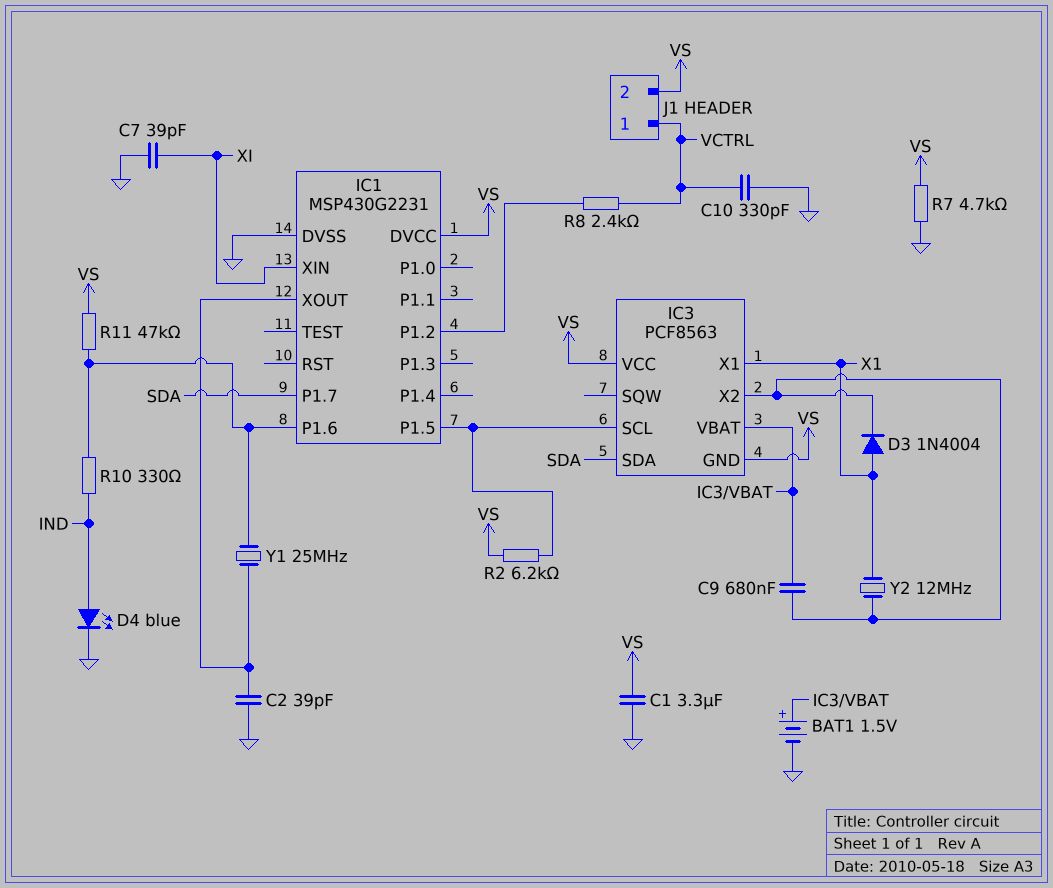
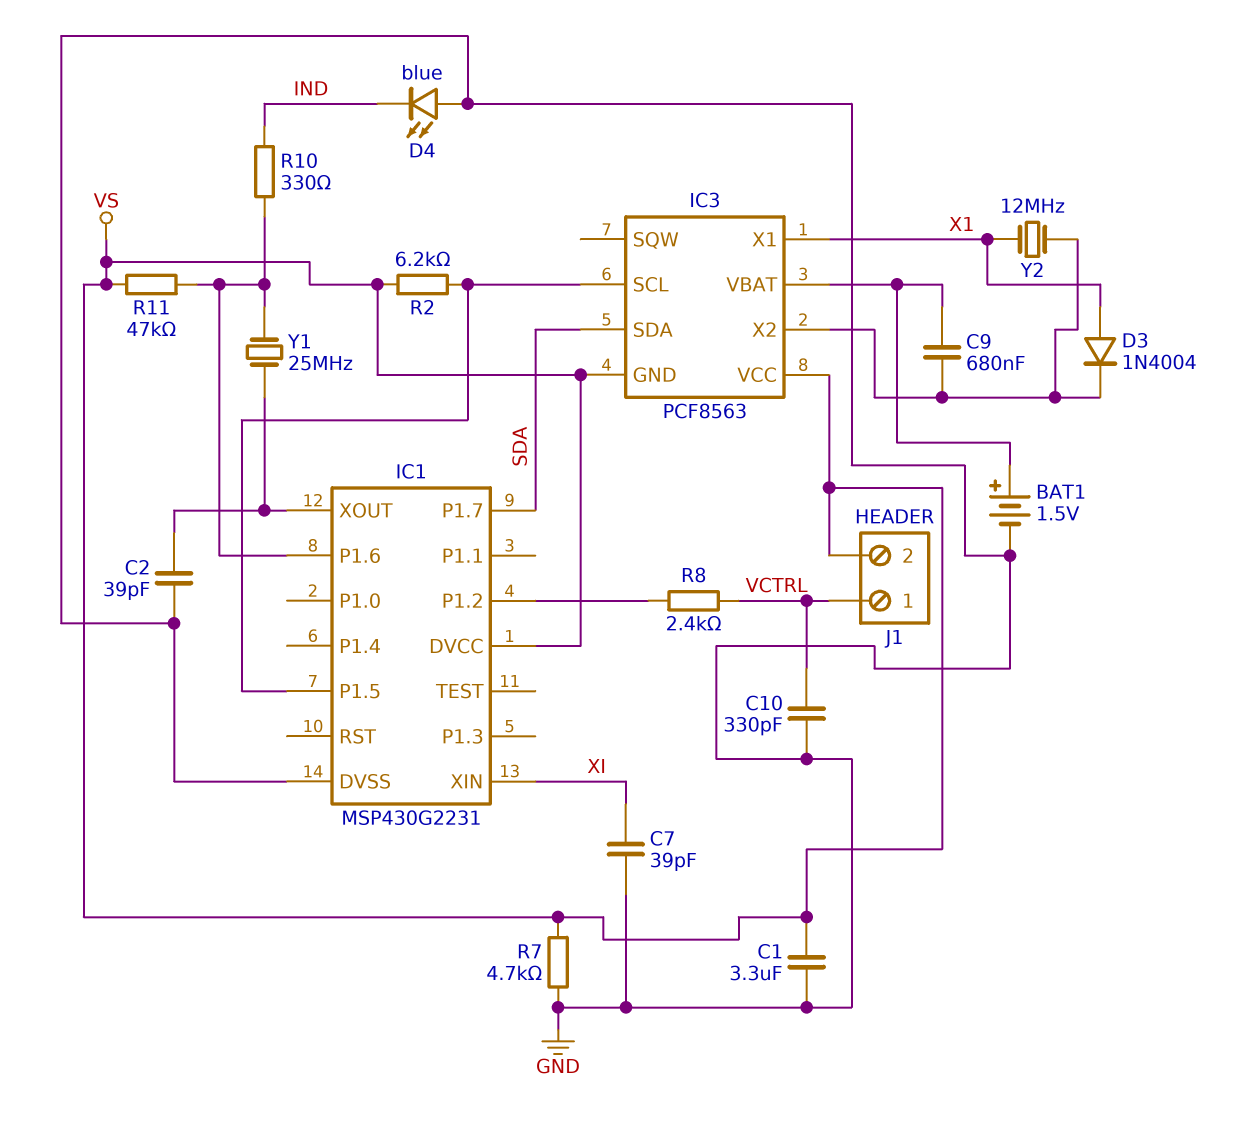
D4: LED blue (A IND, K GND) -> LED blue (A GND, K IND)

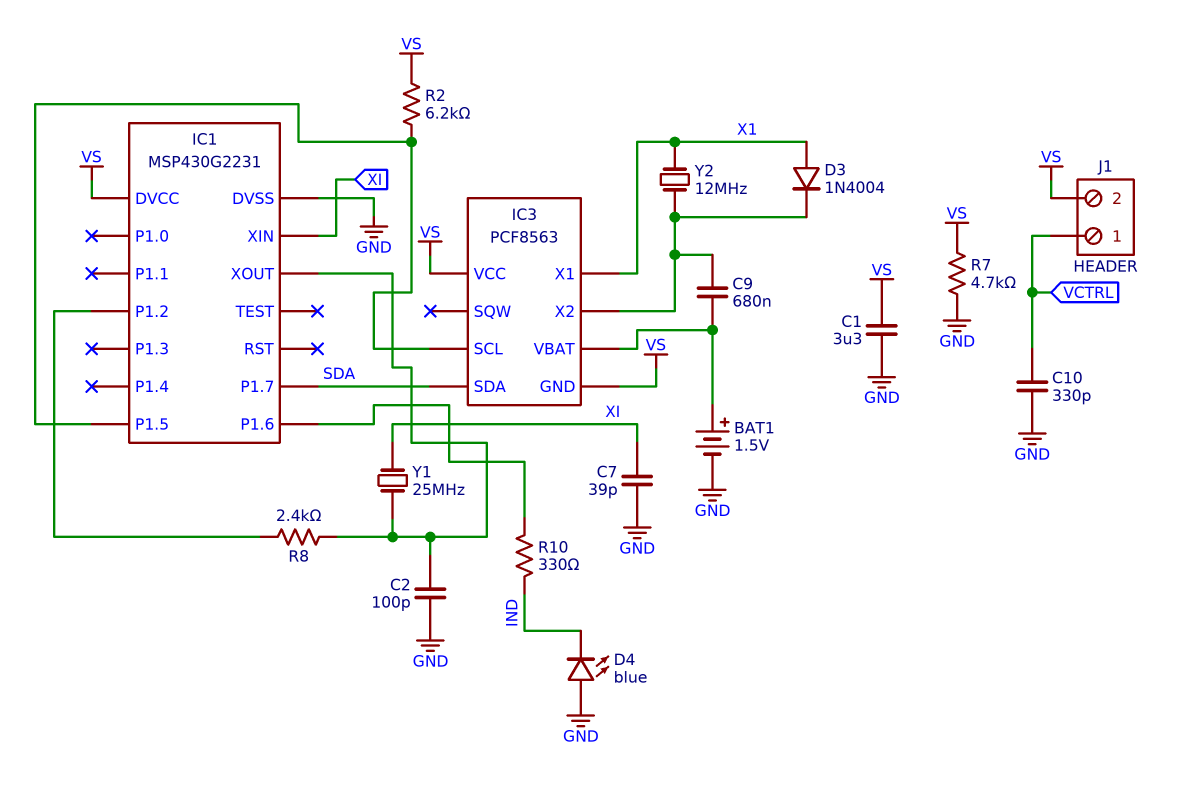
C2: 39pF (GND, IC1/XOUT) -> 100pF (GND, IC1/XOUT)
R8: 2.4k (IC1/P1.2, VCTRL) -> 2.4k (IC1/P1.2, IC1/XOUT)
R11: 47k (IC1/P1.6, VS) -> none
Y1: 25MHz (IC1/P1.6, IC1/XOUT) -> 25MHz (IC1/XOUT, XI)

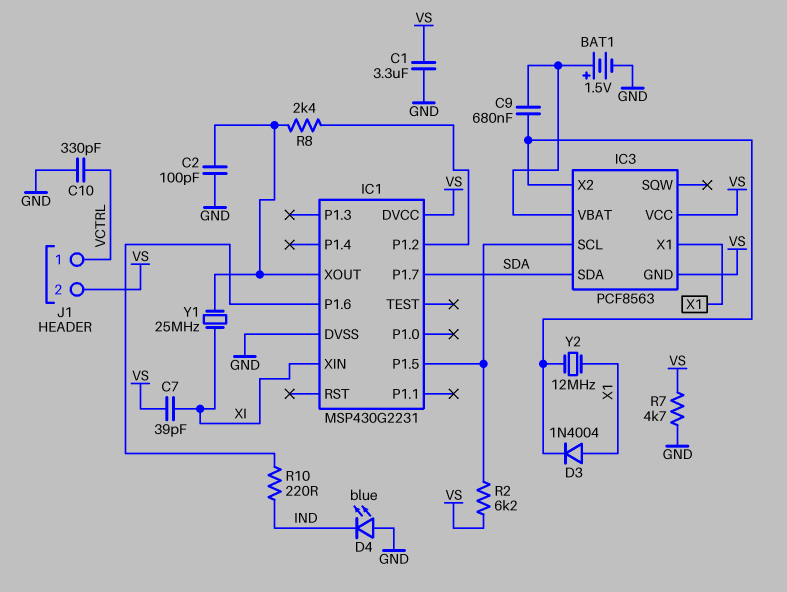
C7: 39pF (GND, XI) -> 39pF (VS, XI)
R10: 330 (IC1/P1.6, IND) -> 220 (IC1/P1.6, IND)

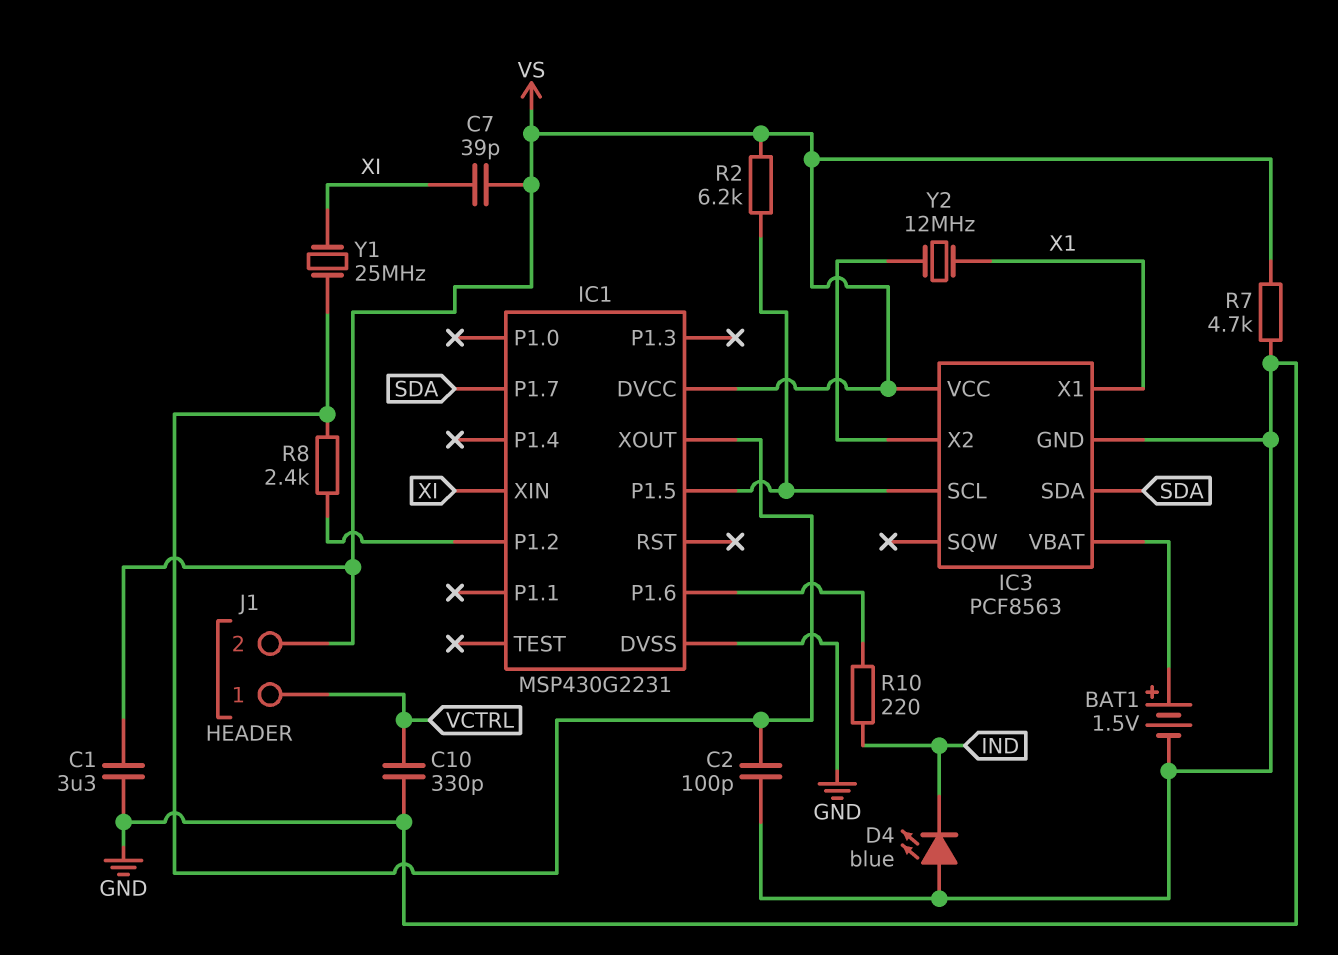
C9: 680nF (IC3/VBAT, IC3/X2) -> none
D3: diode 1N4004 (A X1, K IC3/X2) -> none
IC3 pin GND: VS -> GND

